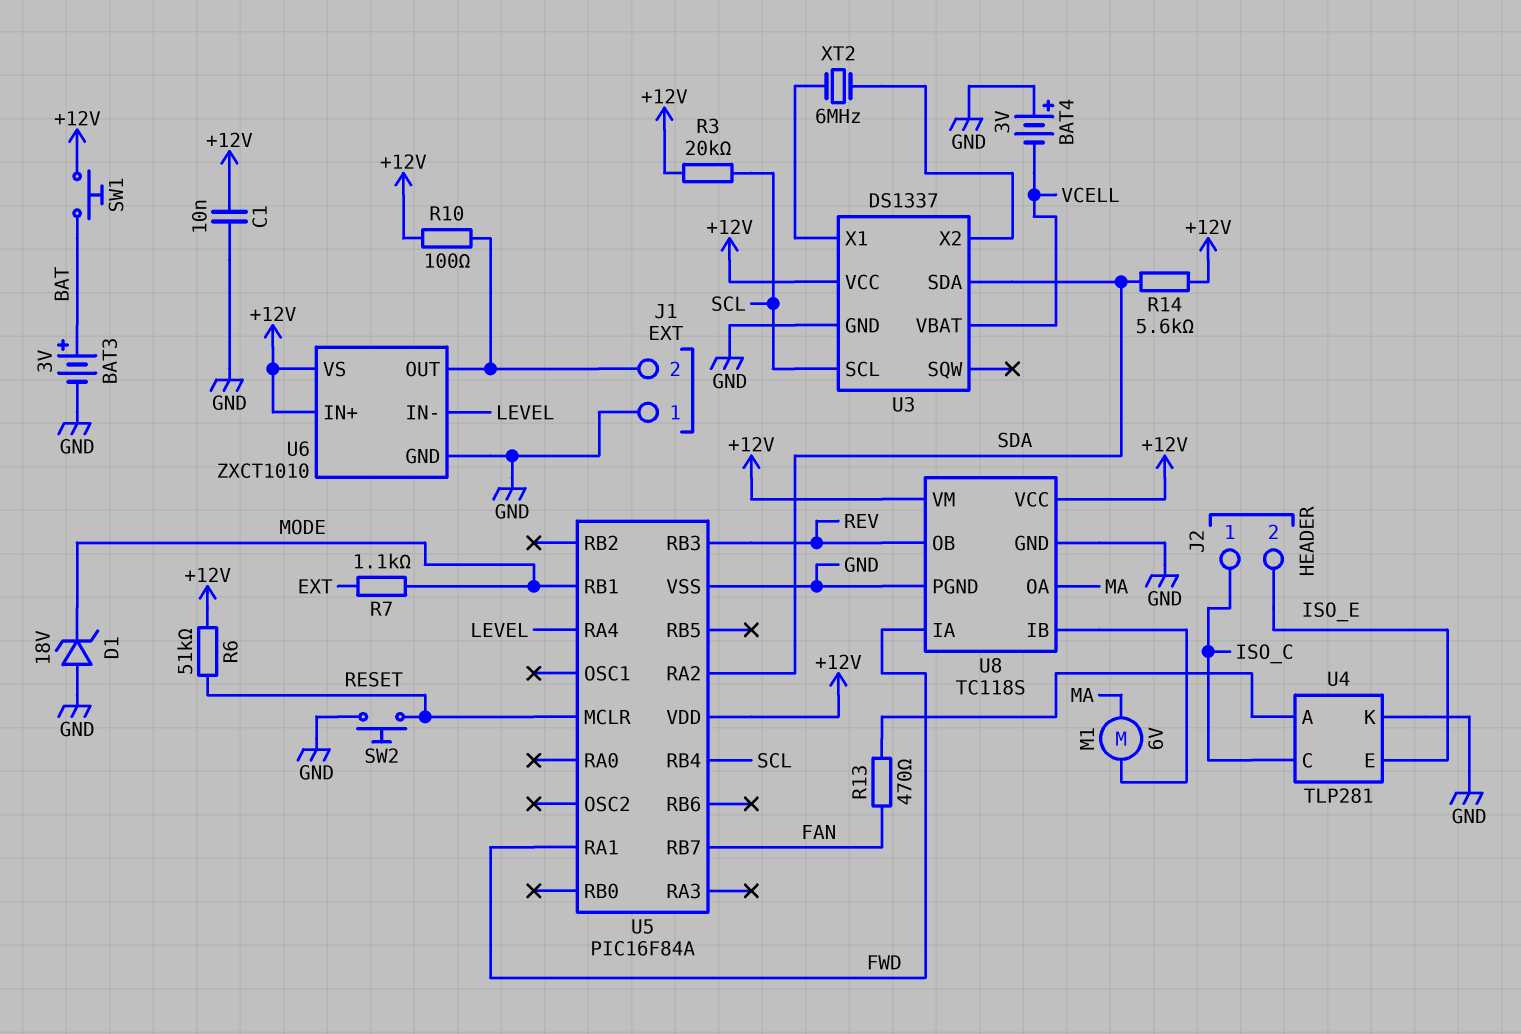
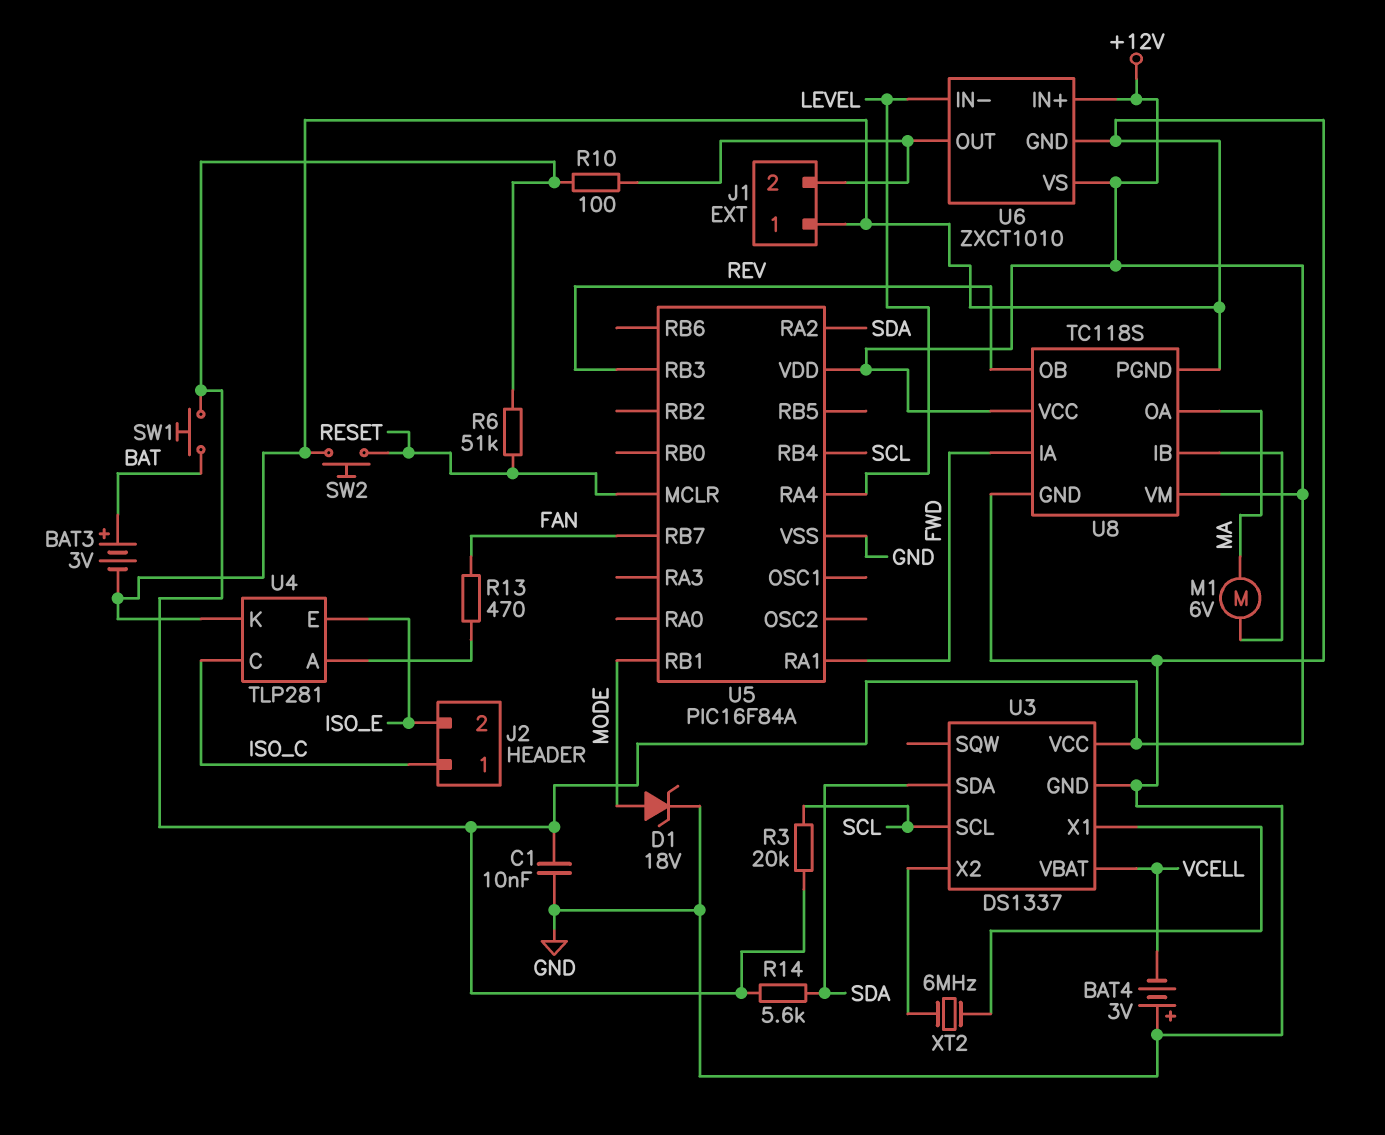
D1: zener 18V (A GND, K MODE) -> zener 18V (A MODE, K GND)
R7: 1.1k (EXT, MODE) -> none

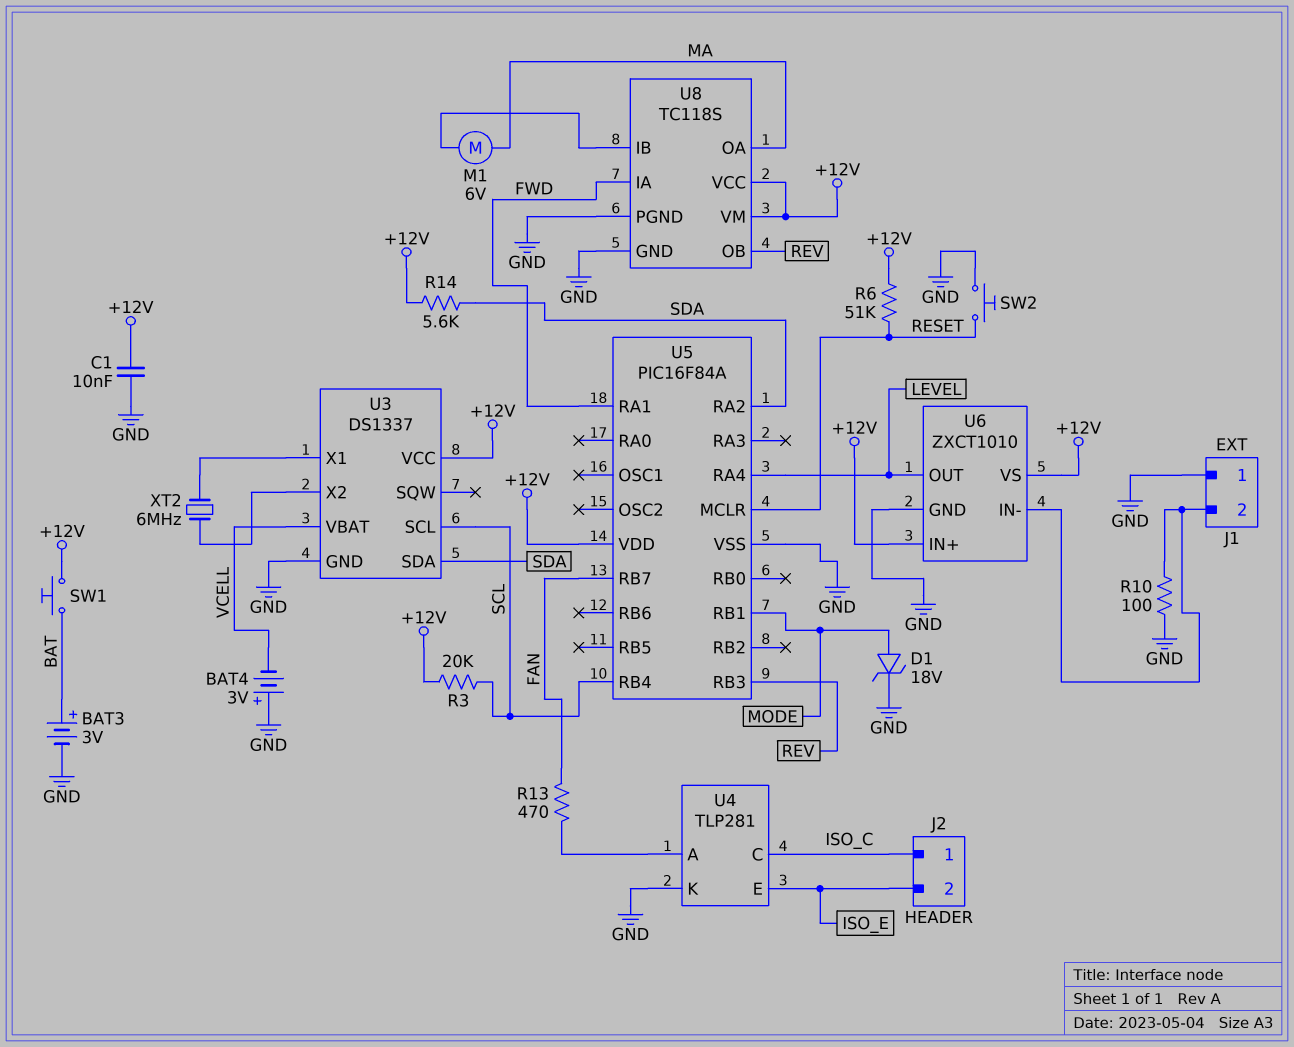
R10: 100 (+12V, J1/2) -> 100 (GND, J1/2)
U6 pin IN-: LEVEL -> J1/2
U6 pin OUT: J1/2 -> LEVEL

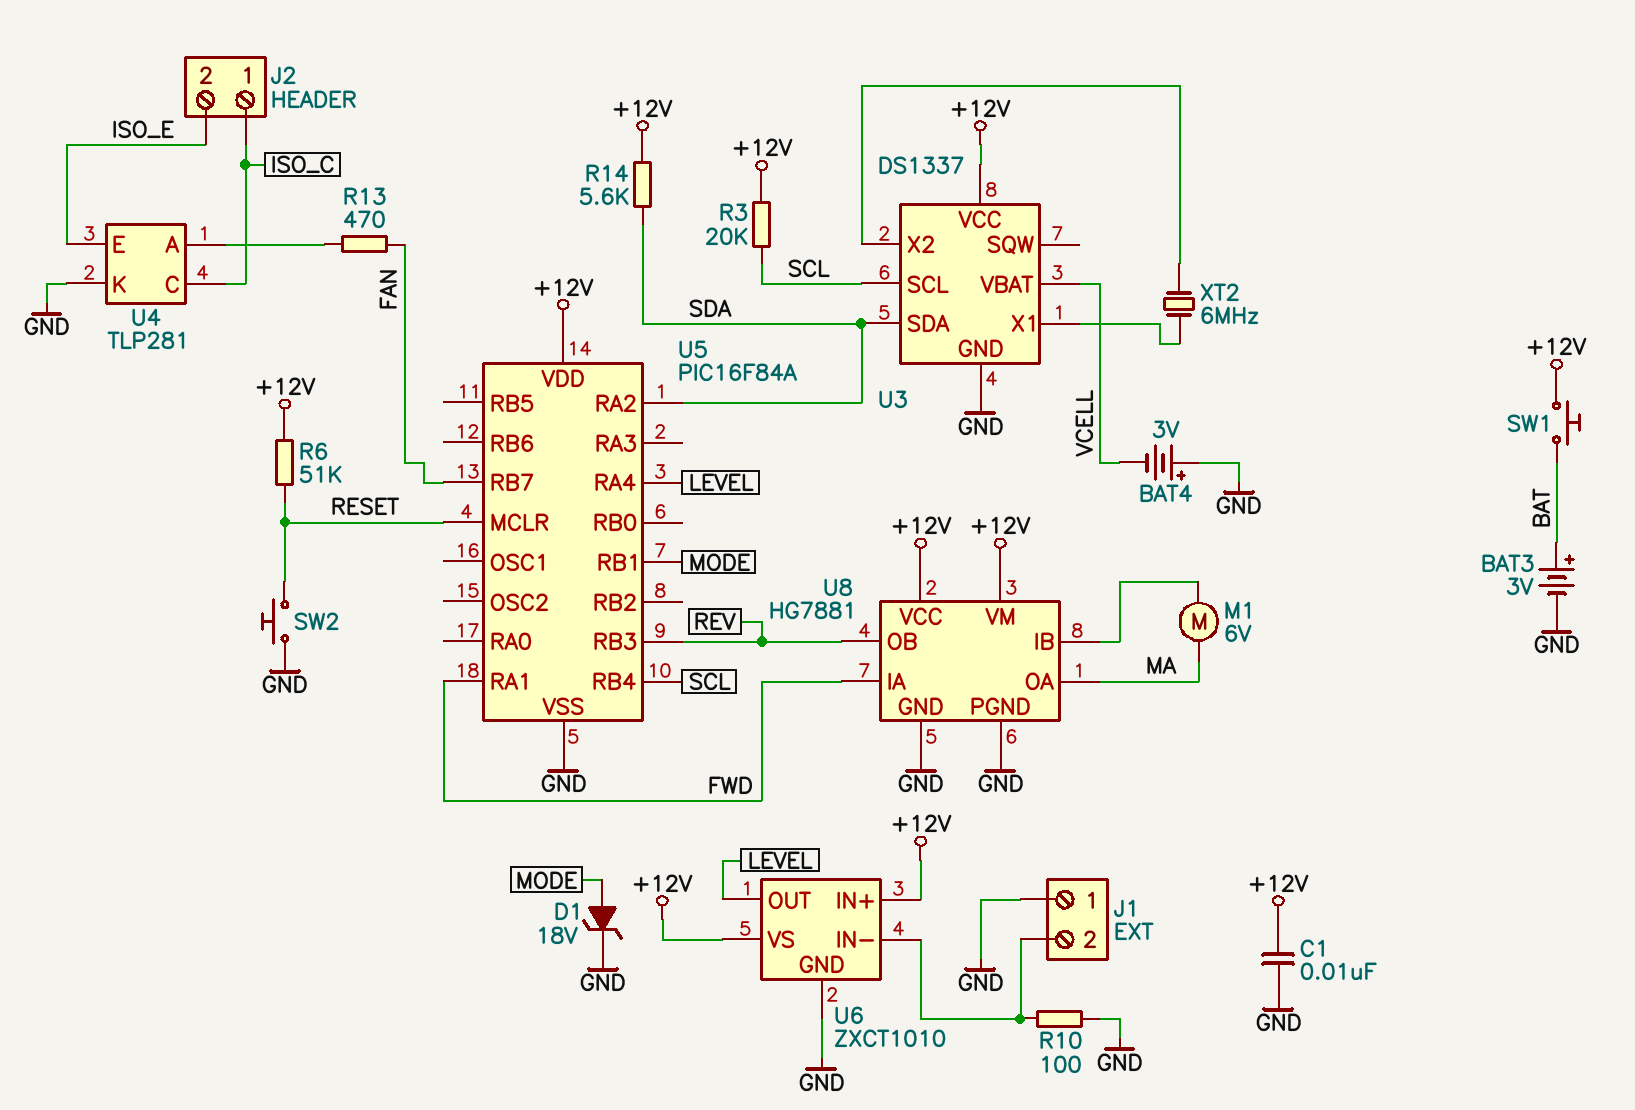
U8: TC118S -> HG7881

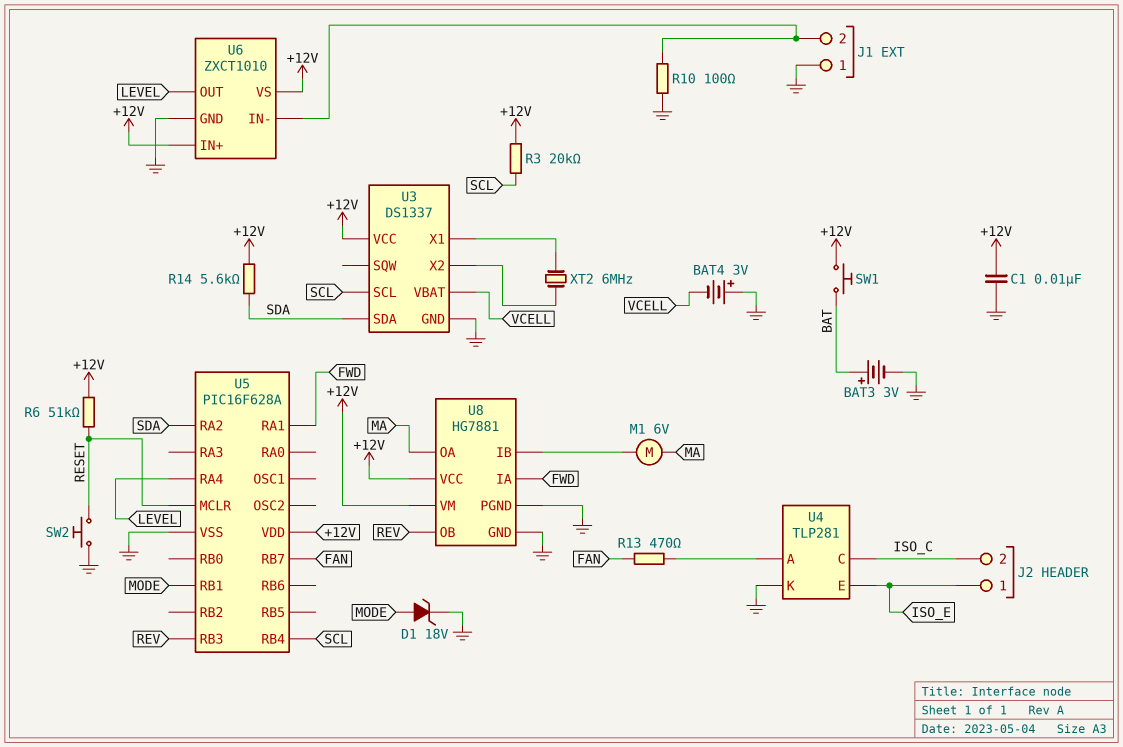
J2 pin 1: ISO_C -> ISO_E
J2 pin 2: ISO_E -> ISO_C
U5: PIC16F84A -> PIC16F628A

